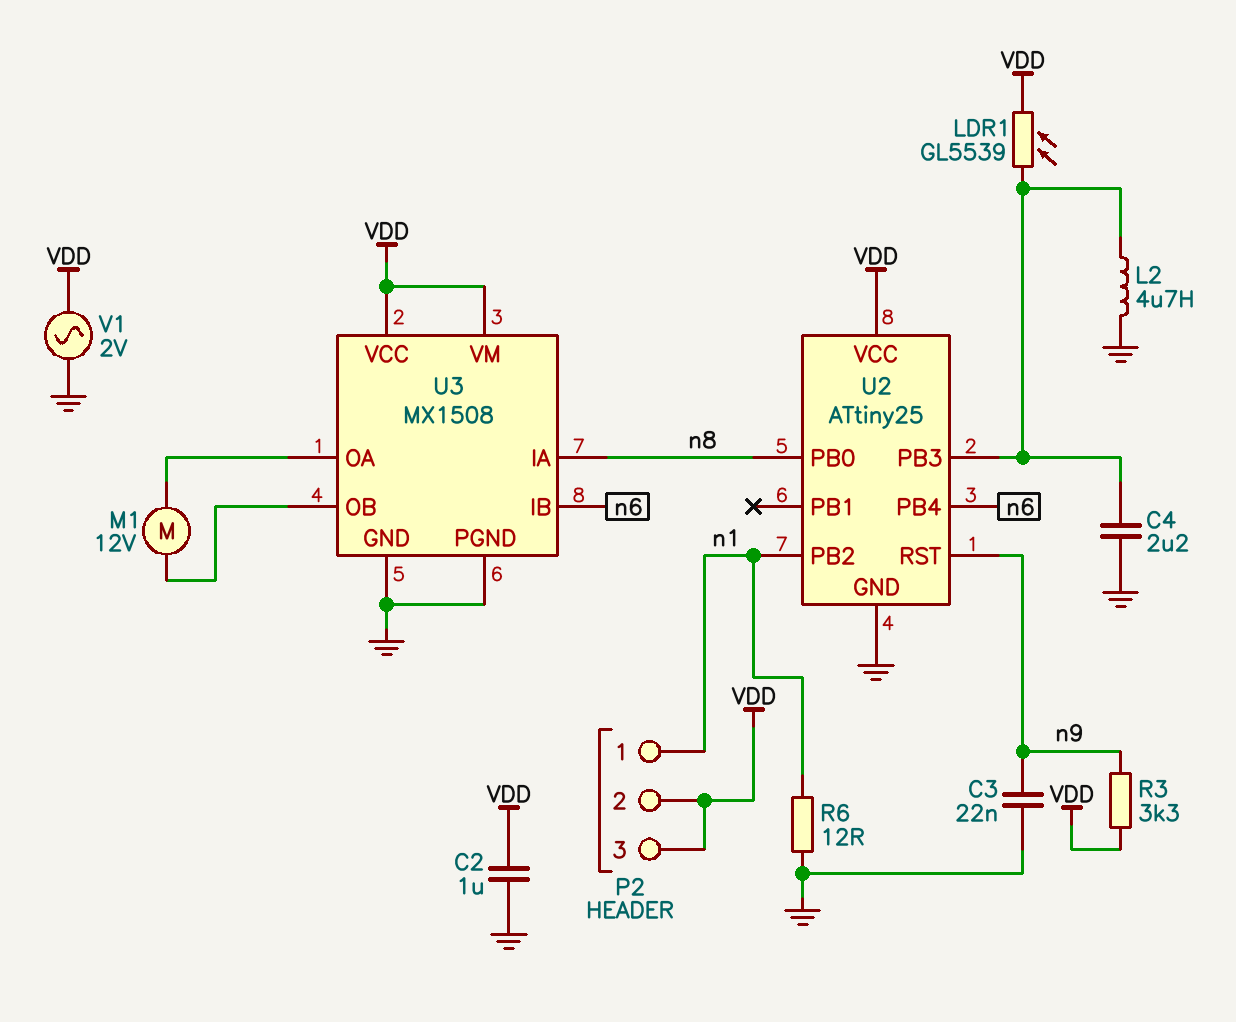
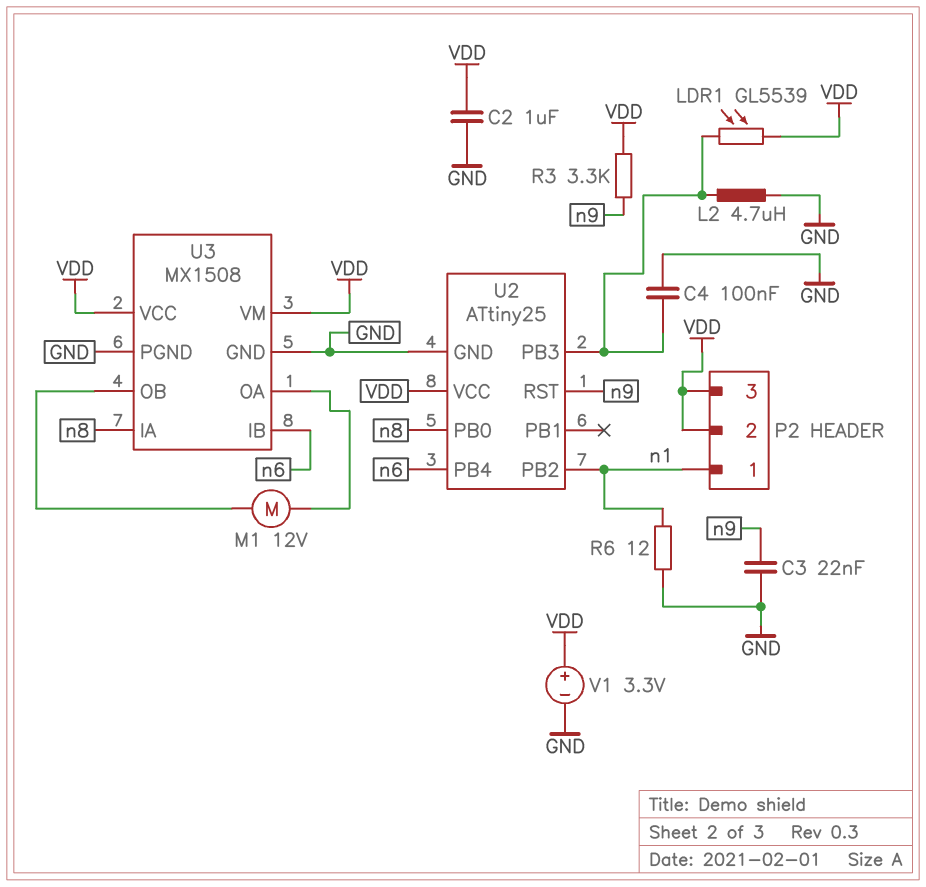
C4: 2.2uF (GND, U2/PB3) -> 100nF (GND, U2/PB3)
V1: AC 2V (GND, VDD) -> 3.3V (plus VDD, minus GND)

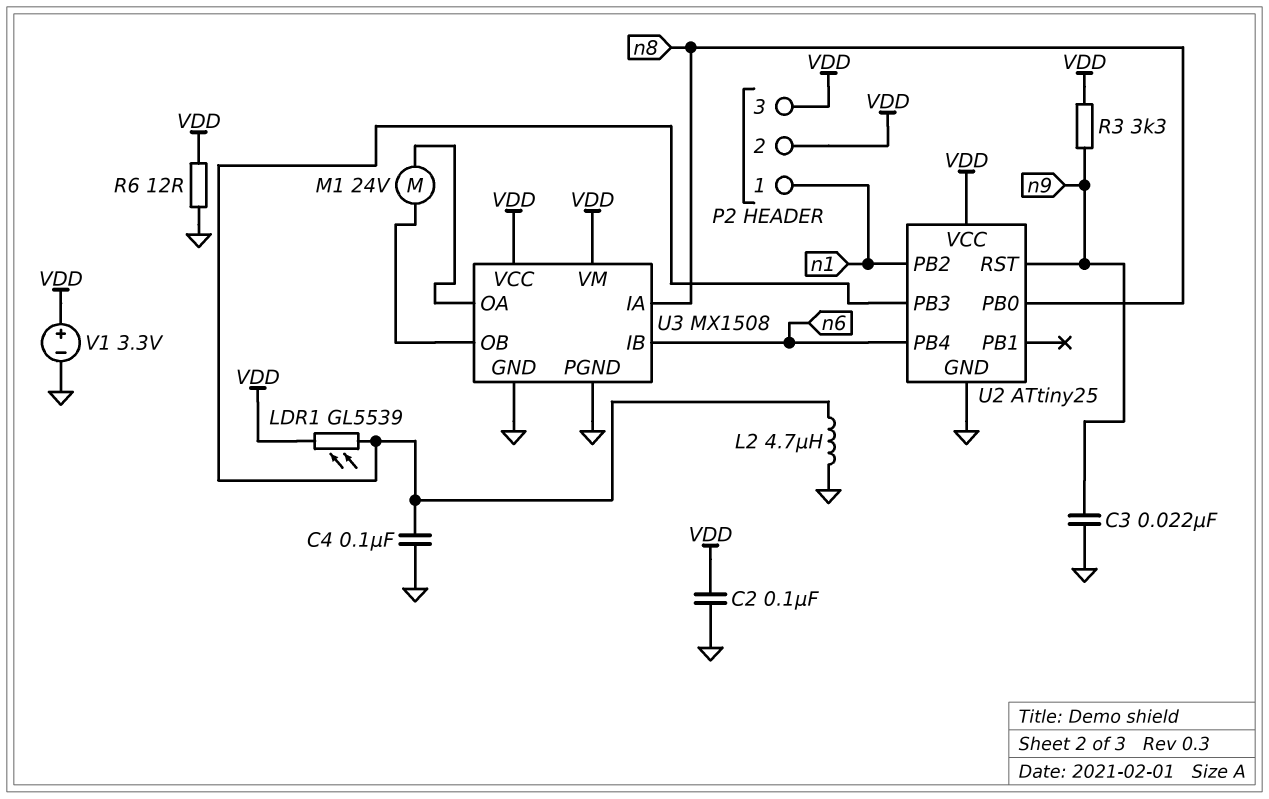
C2: 1uF (GND, VDD) -> 100nF (GND, VDD)
M1: motor 12V (U3/OA, U3/OB) -> motor 24V (U3/OA, U3/OB)
R6: 12 (GND, n1) -> 12 (GND, VDD)

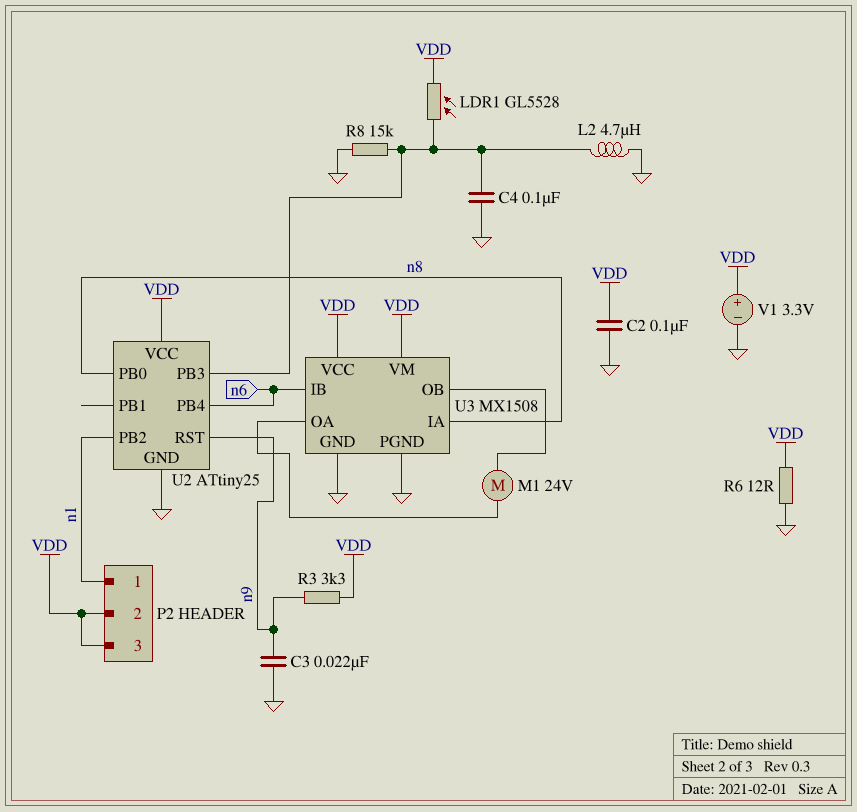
LDR1: GL5539 (U2/PB3, VDD) -> GL5528 (U2/PB3, VDD)
R8: none -> 15k (GND, U2/PB3)

